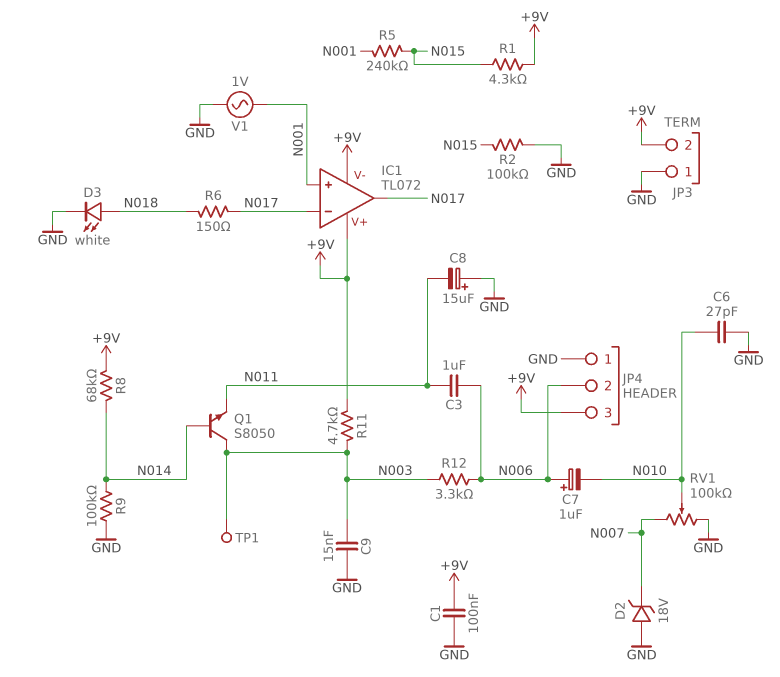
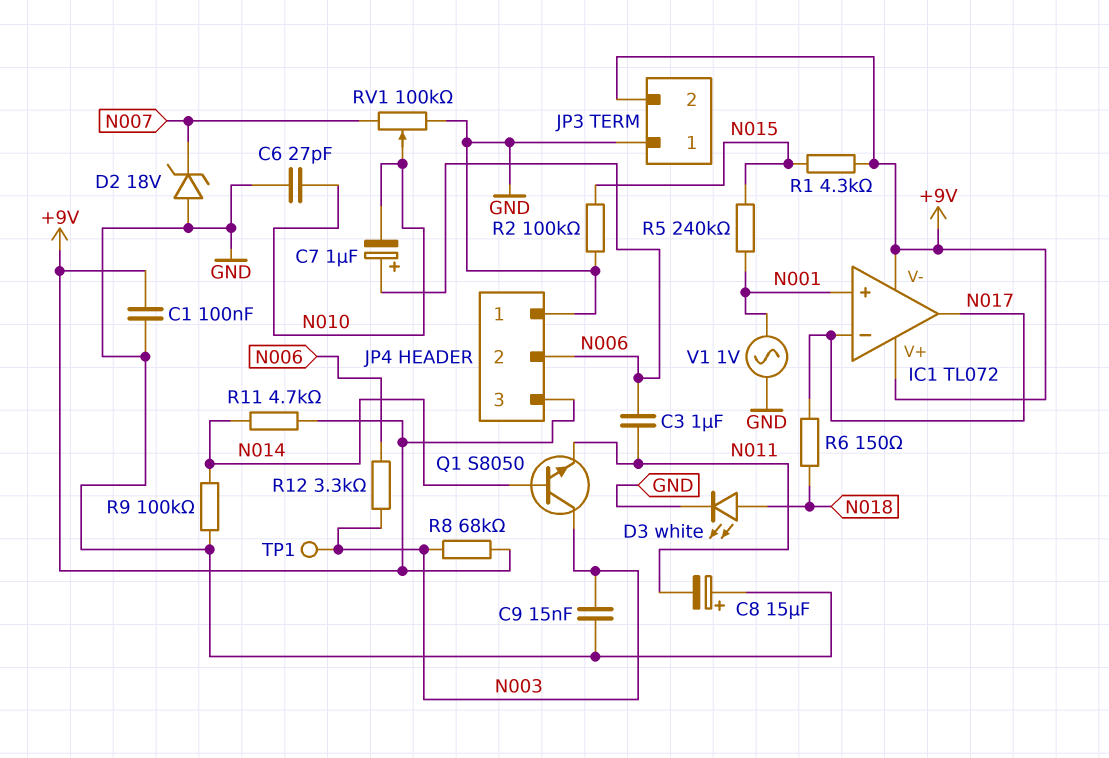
R8: 68k (+9V, N014) -> 68k (+9V, N003)
R11: 4.7k (+9V, N003) -> 4.7k (+9V, N014)

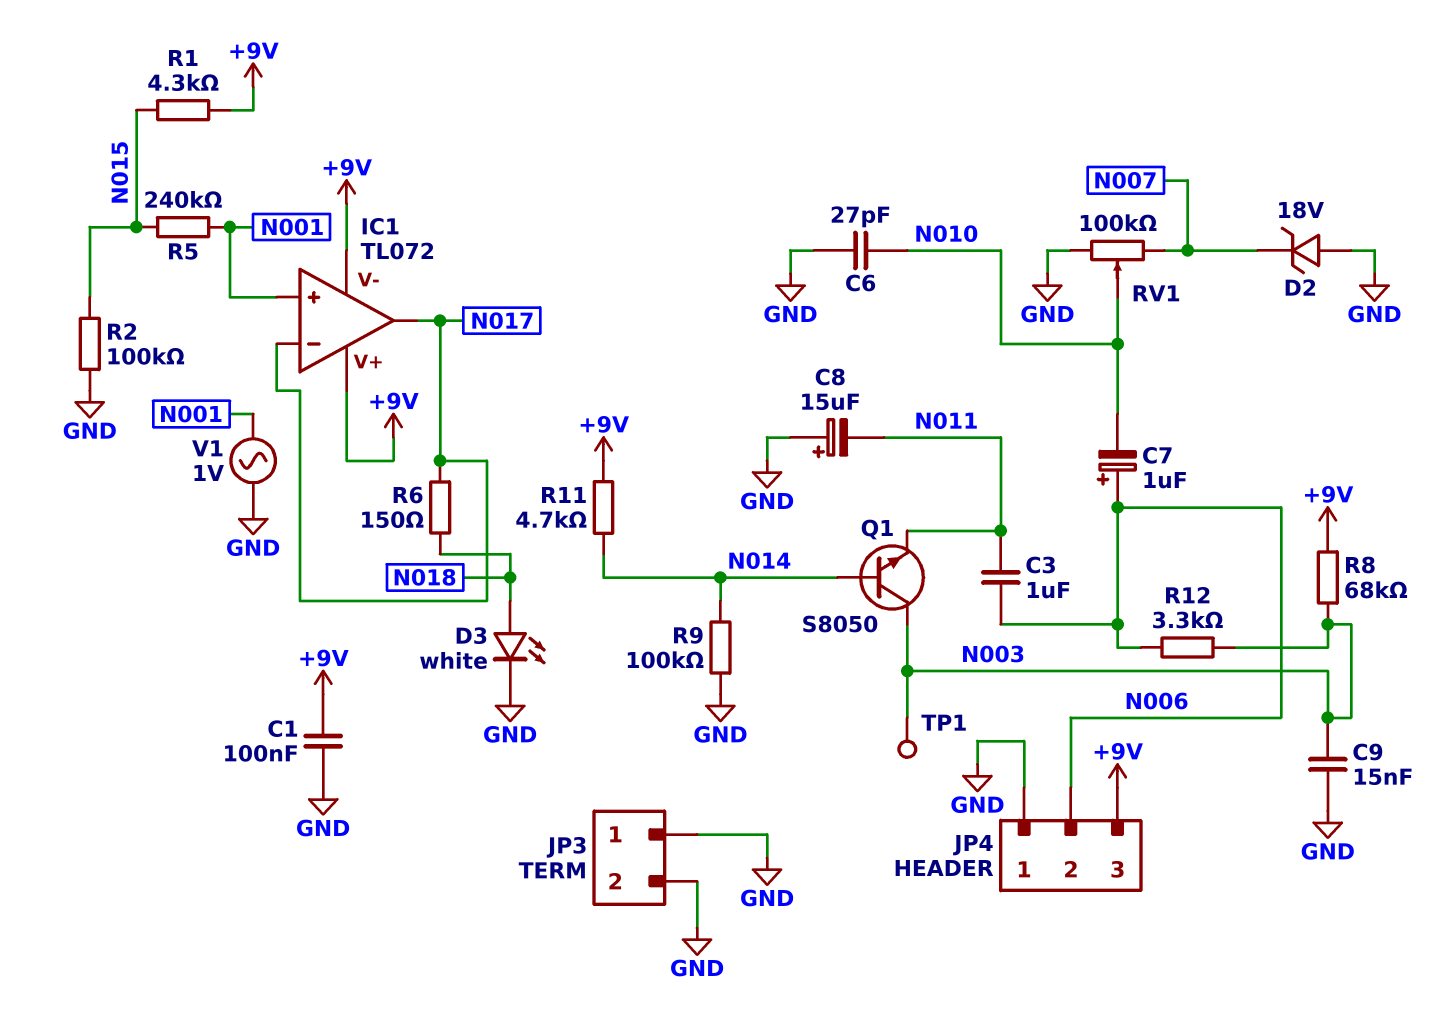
JP3 pin 2: +9V -> GND

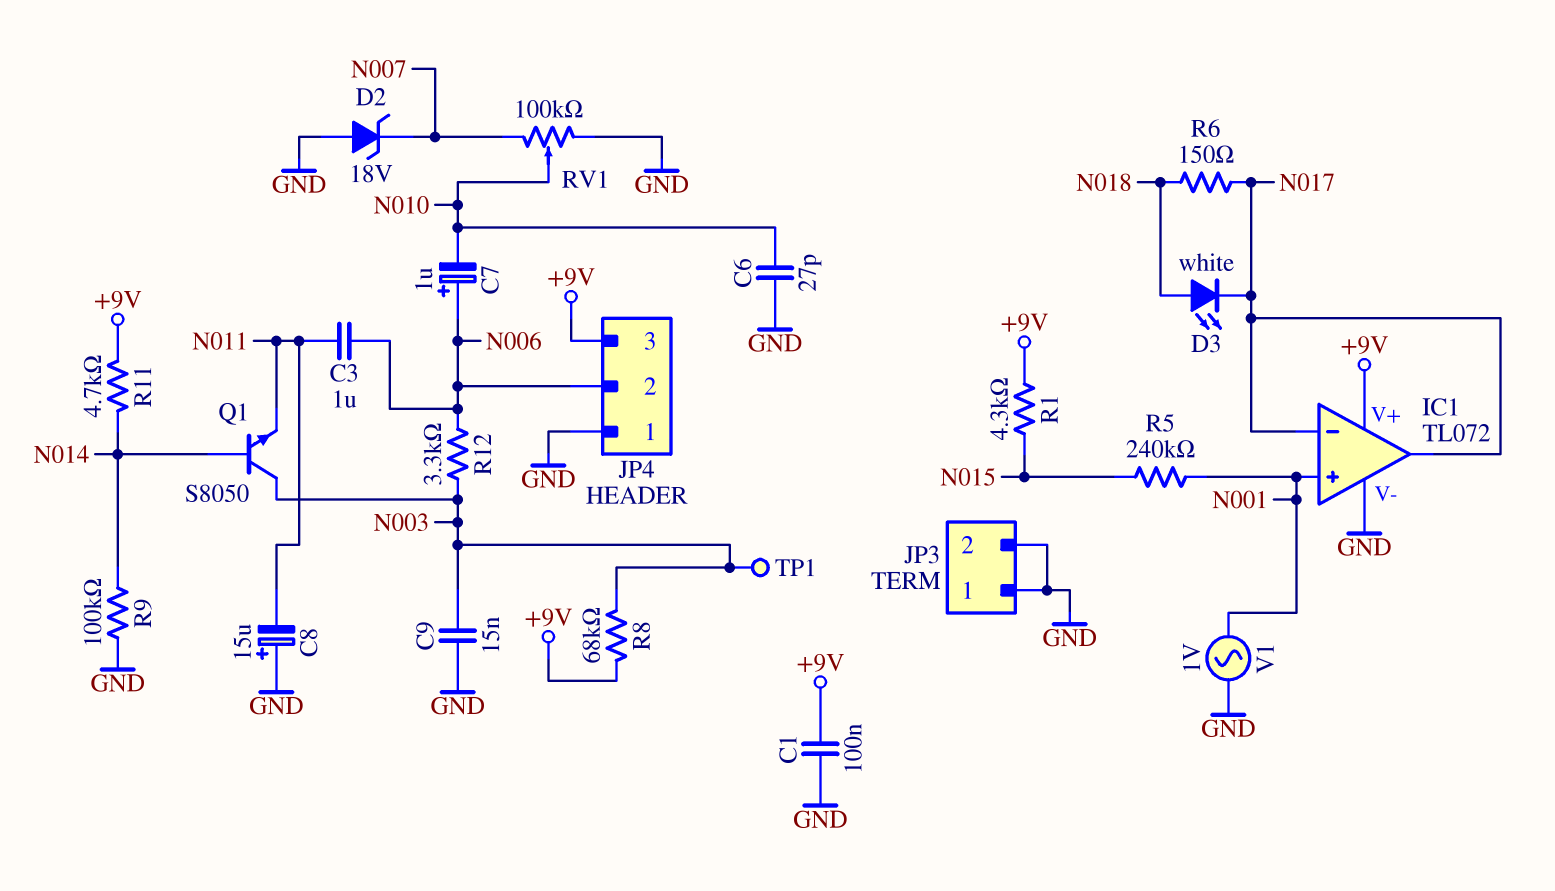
D3: LED white (A N018, K GND) -> LED white (A N018, K N017)
IC1 pin V-: +9V -> GND
R2: 100k (GND, N015) -> none

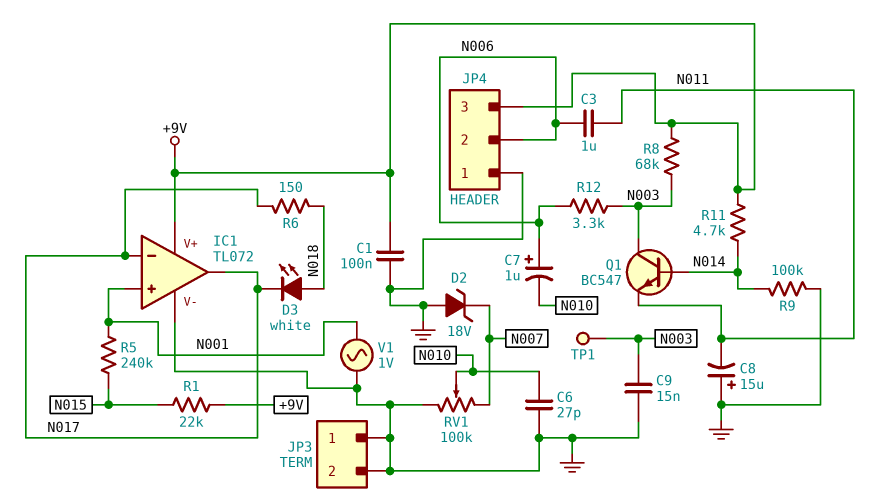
Q1: NPN S8050 (B N014, C N003, E N011) -> NPN BC547 (B N014, C N003, E N011)
R1: 4.3k (+9V, N015) -> 22k (+9V, N015)

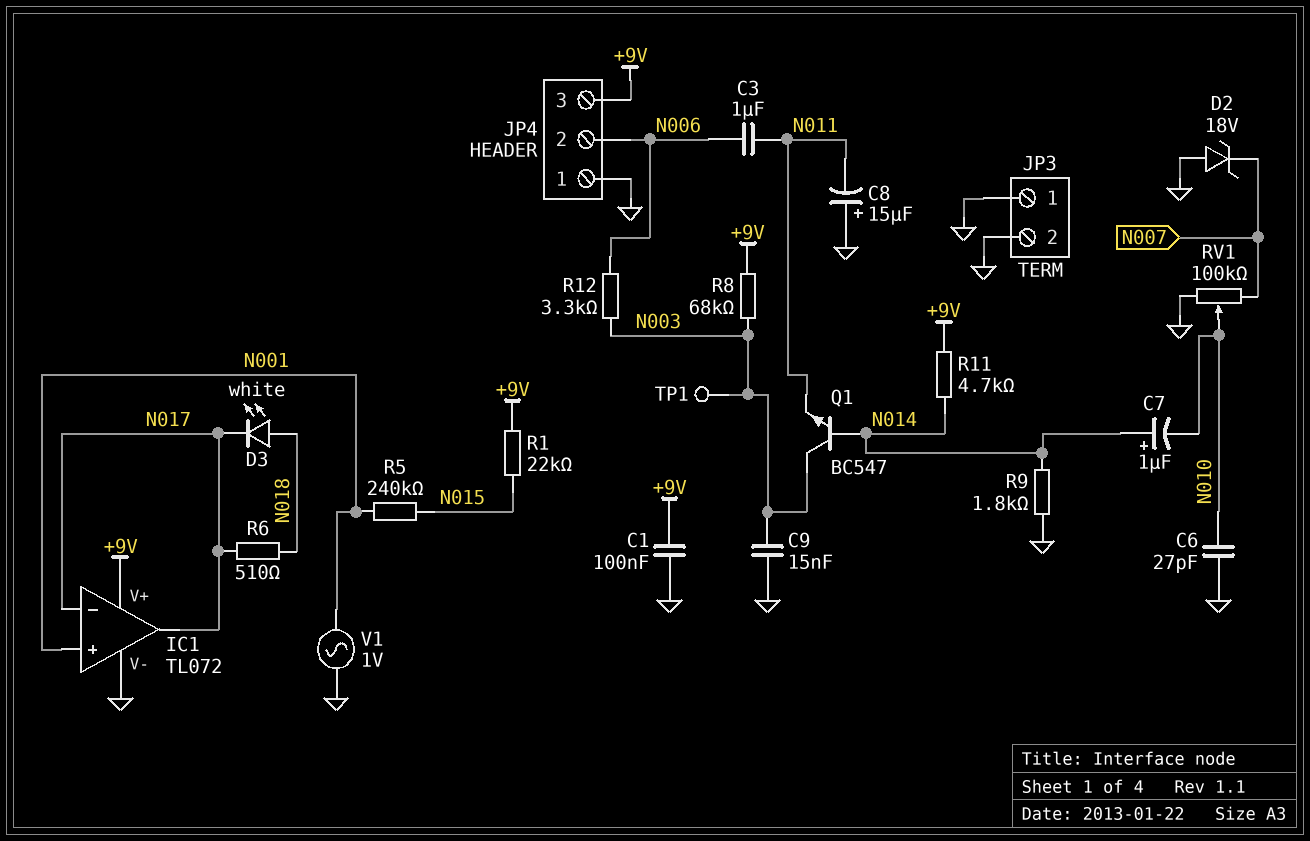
C7: 1uF (plus N006, minus N010) -> 1uF (plus N014, minus N010)
R6: 150 (N017, N018) -> 510 (N017, N018)
R9: 100k (GND, N014) -> 1.8k (GND, N014)

